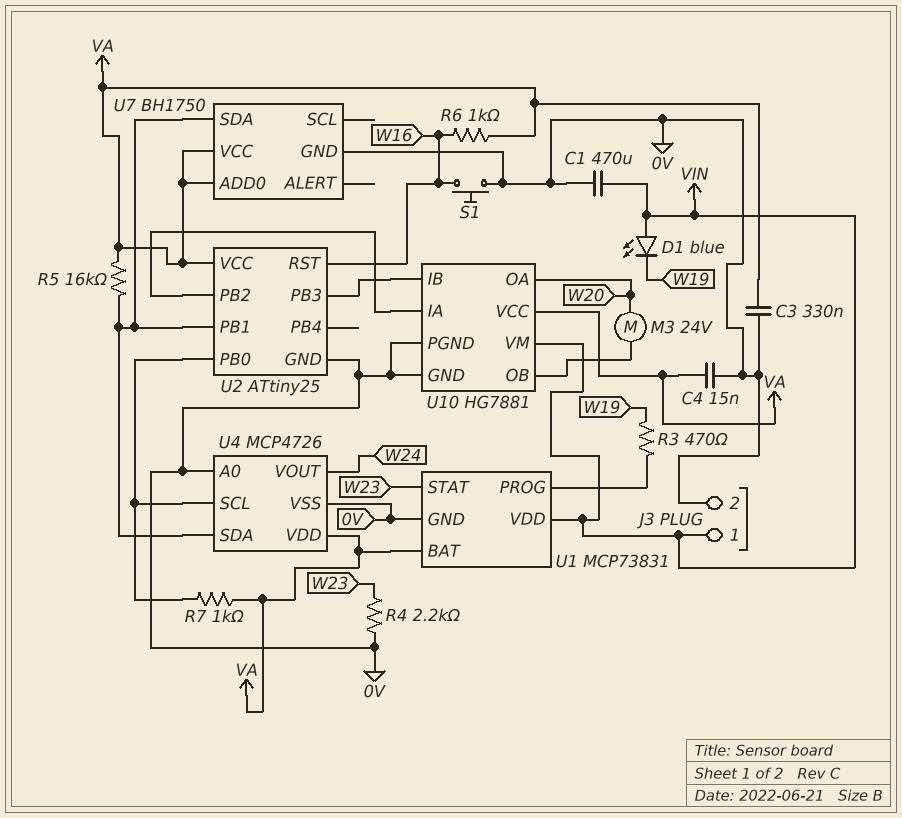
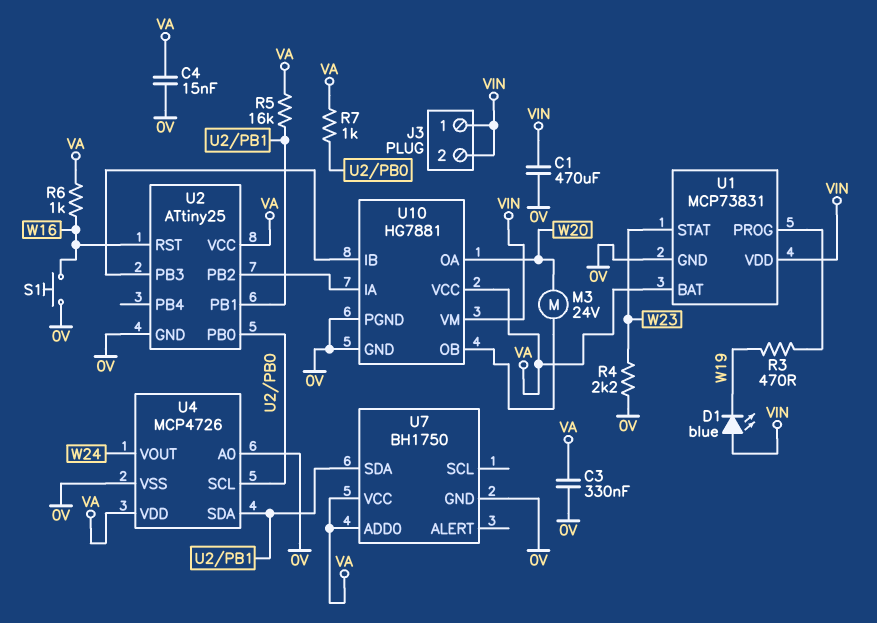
J3 pin 2: 0V -> VIN

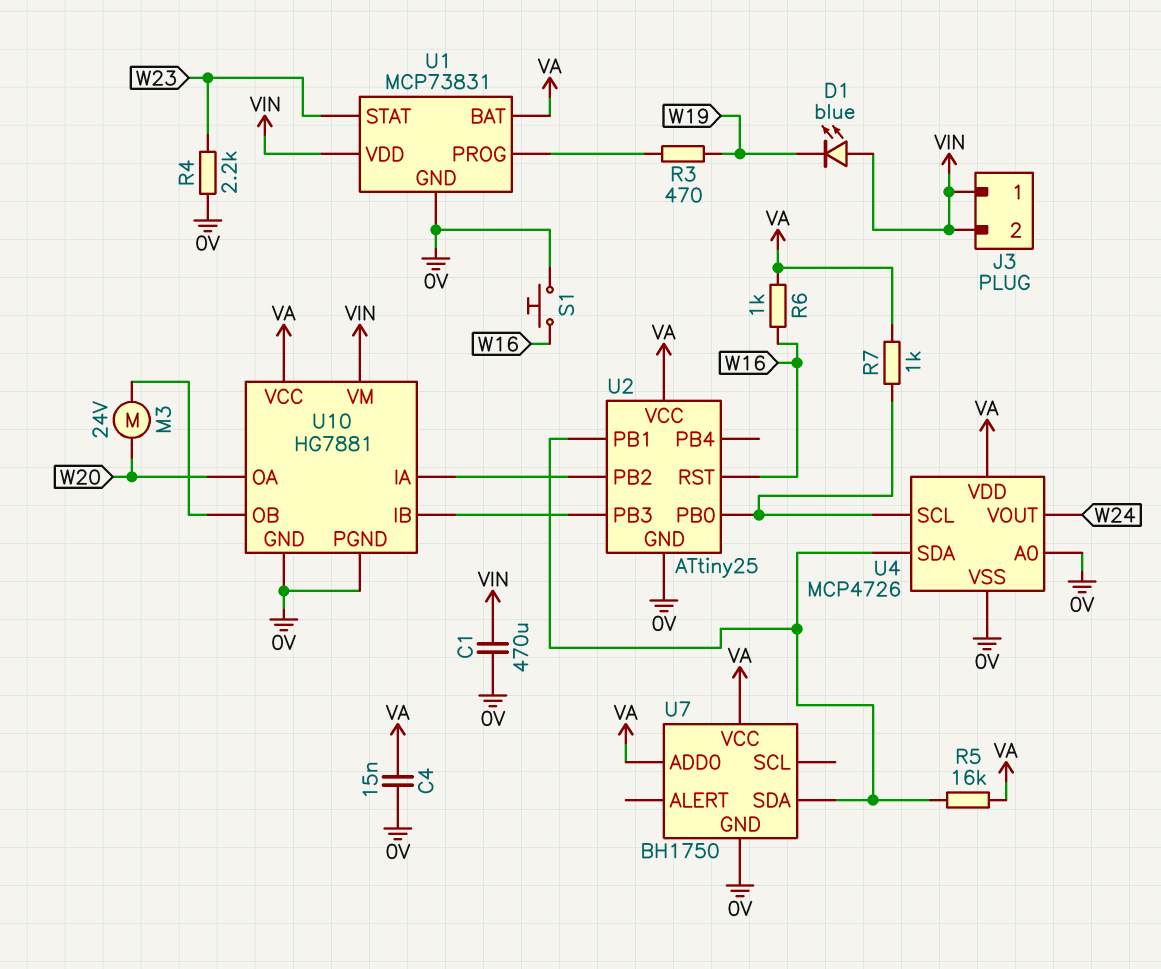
C3: 330nF (0V, VA) -> none

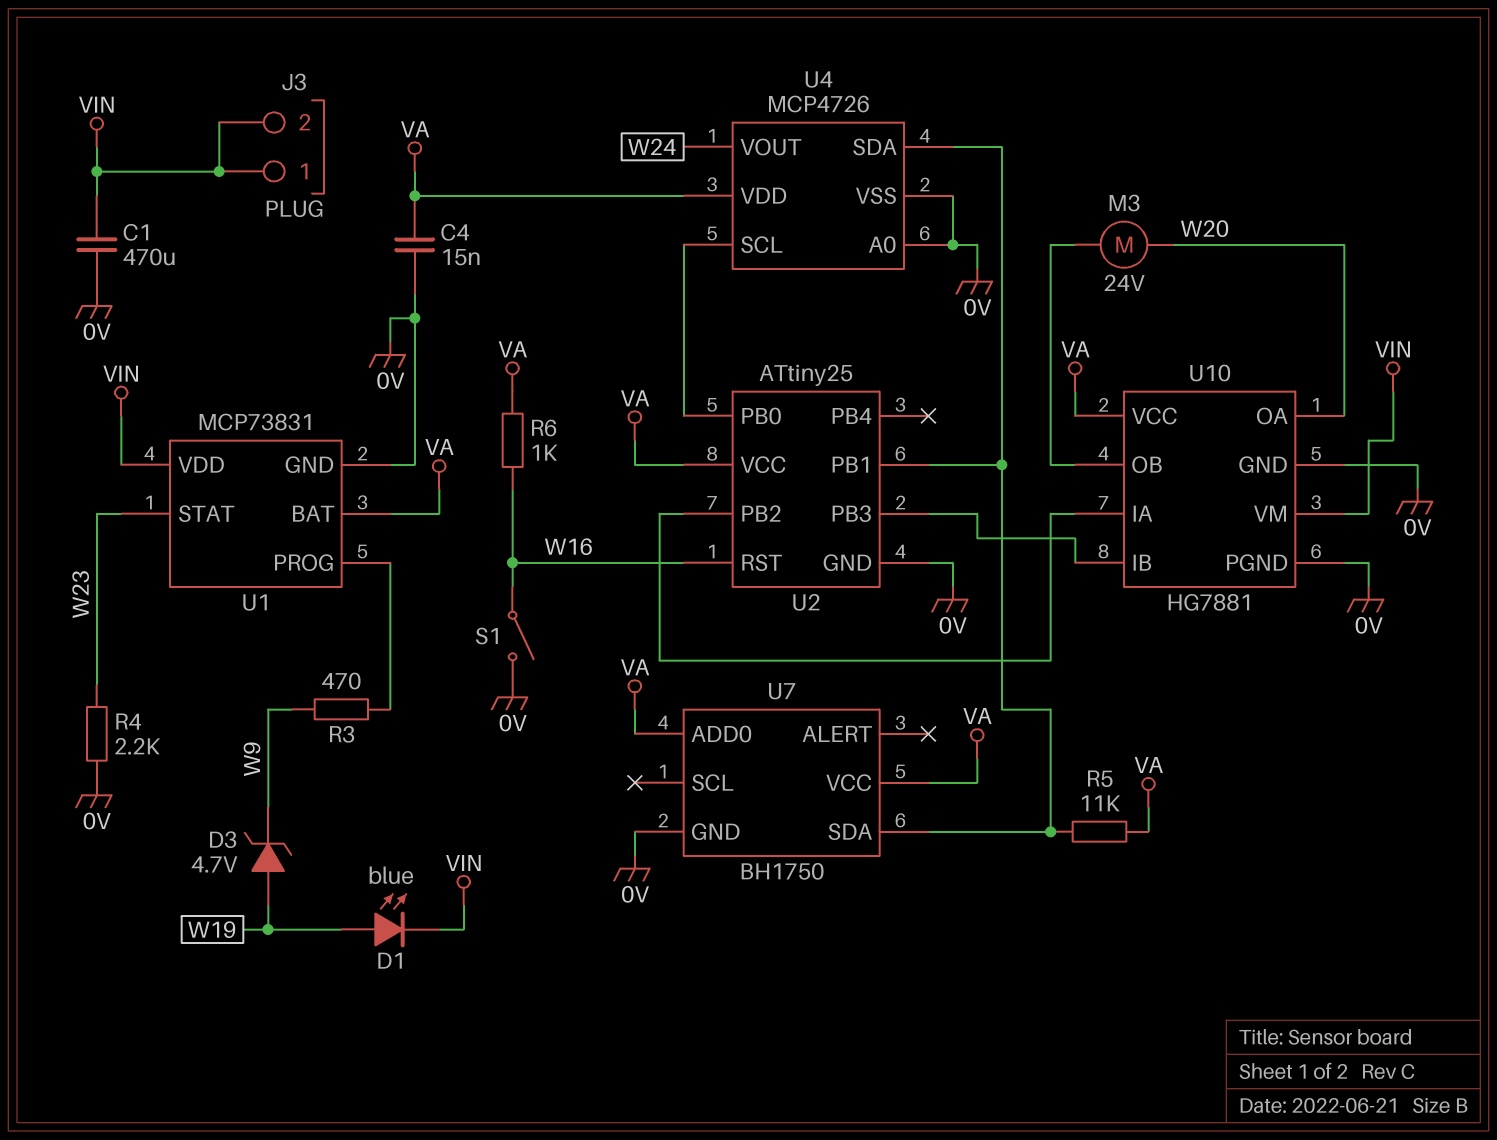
D1: LED blue (A VIN, K W19) -> LED blue (A W19, K VIN)
D3: none -> zener 4.7V (A W19, K W9)
R3: 470 (U1/PROG, W19) -> 470 (U1/PROG, W9)
R5: 16k (U2/PB1, VA) -> 11k (U2/PB1, VA)
R7: 1k (U2/PB0, VA) -> none
S1: button (0V, W16) -> switch (0V, W16)

